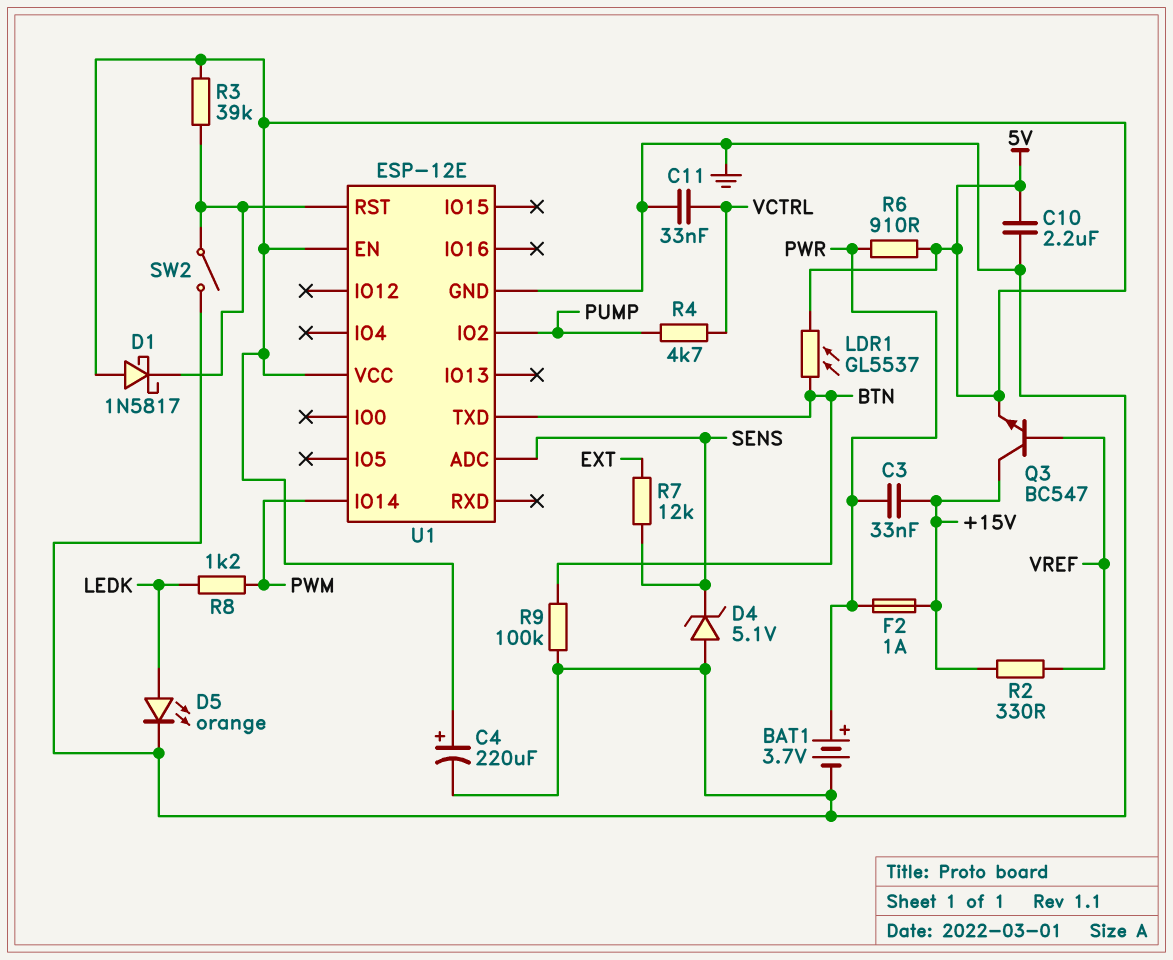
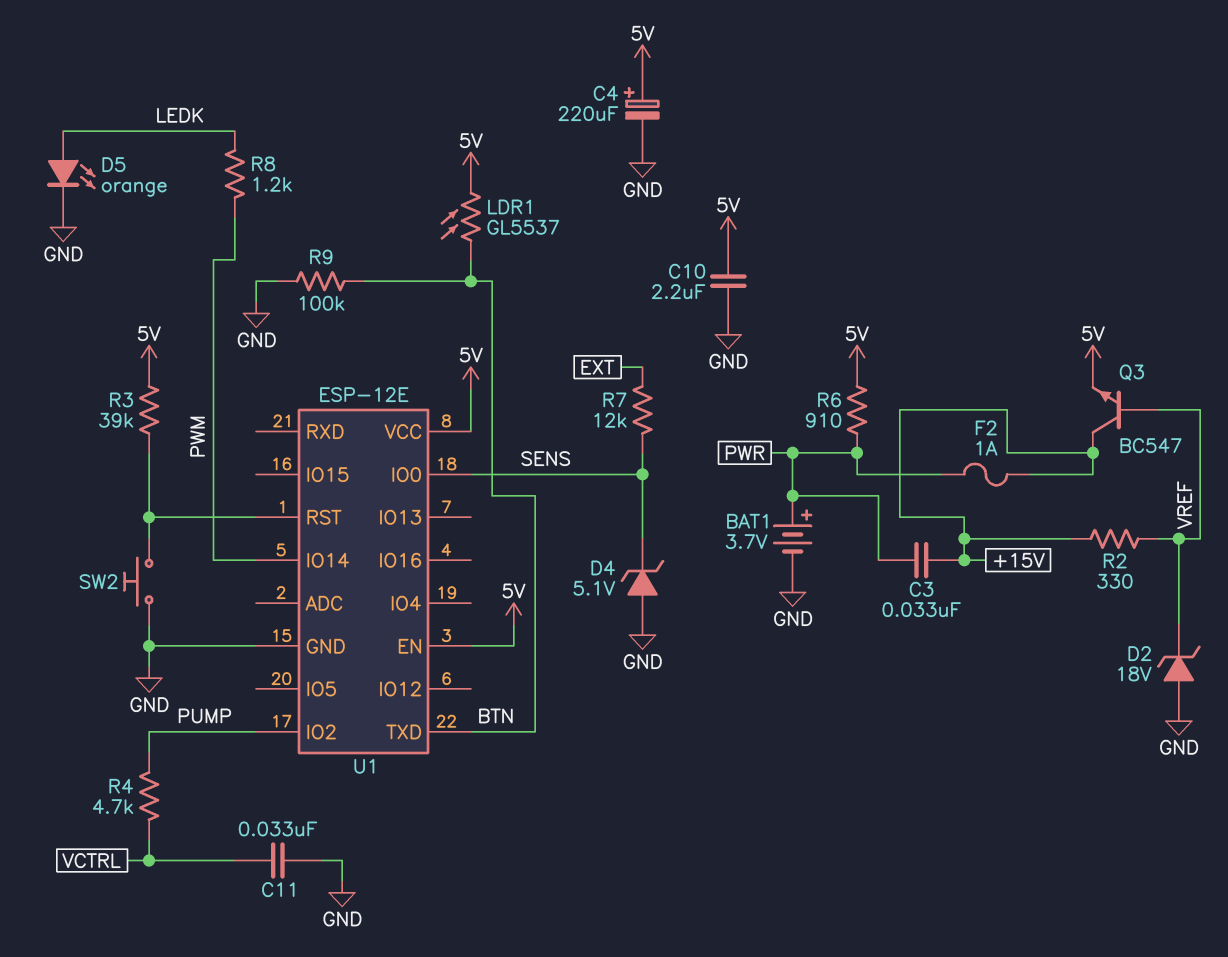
D1: schottky 1N5817 (A 5V, K U1/RST) -> none
D2: none -> zener 18V (A GND, K VREF)
SW2: switch (GND, U1/RST) -> button (GND, U1/RST)
U1 pin ADC: SENS -> none
U1 pin IO0: none -> SENS

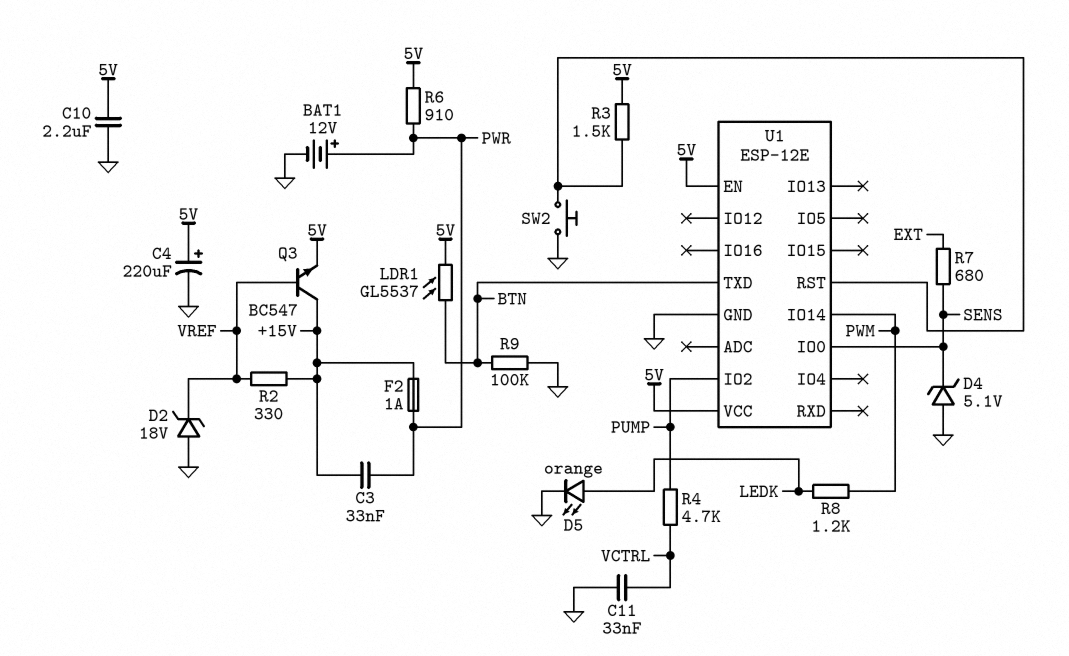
BAT1: 3.7V (plus PWR, minus GND) -> 12V (plus PWR, minus GND)
R3: 39k (5V, U1/RST) -> 1.5k (5V, U1/RST)
R7: 12k (EXT, SENS) -> 680 (EXT, SENS)

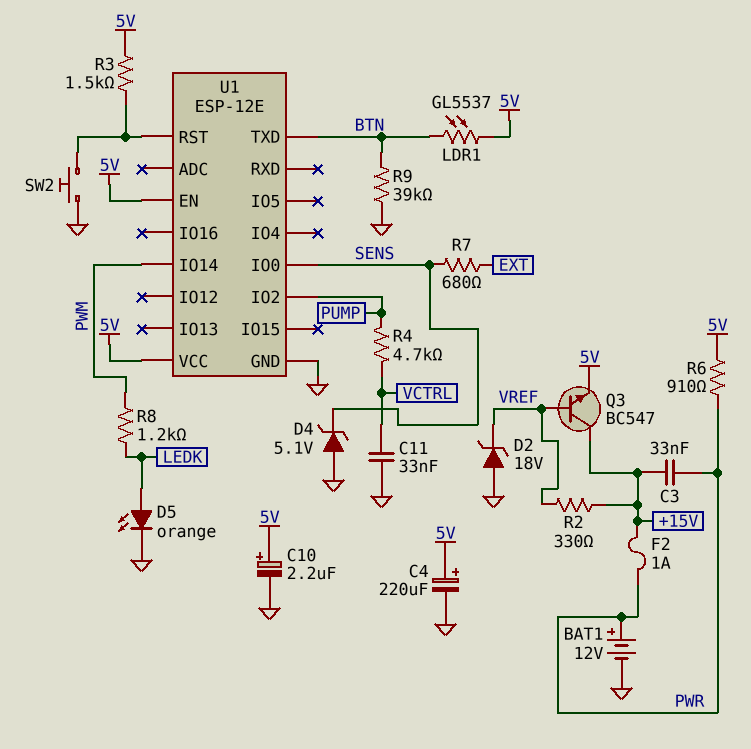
C10: 2.2uF (5V, GND) -> 2.2uF (plus 5V, minus GND)
R9: 100k (BTN, GND) -> 39k (BTN, GND)

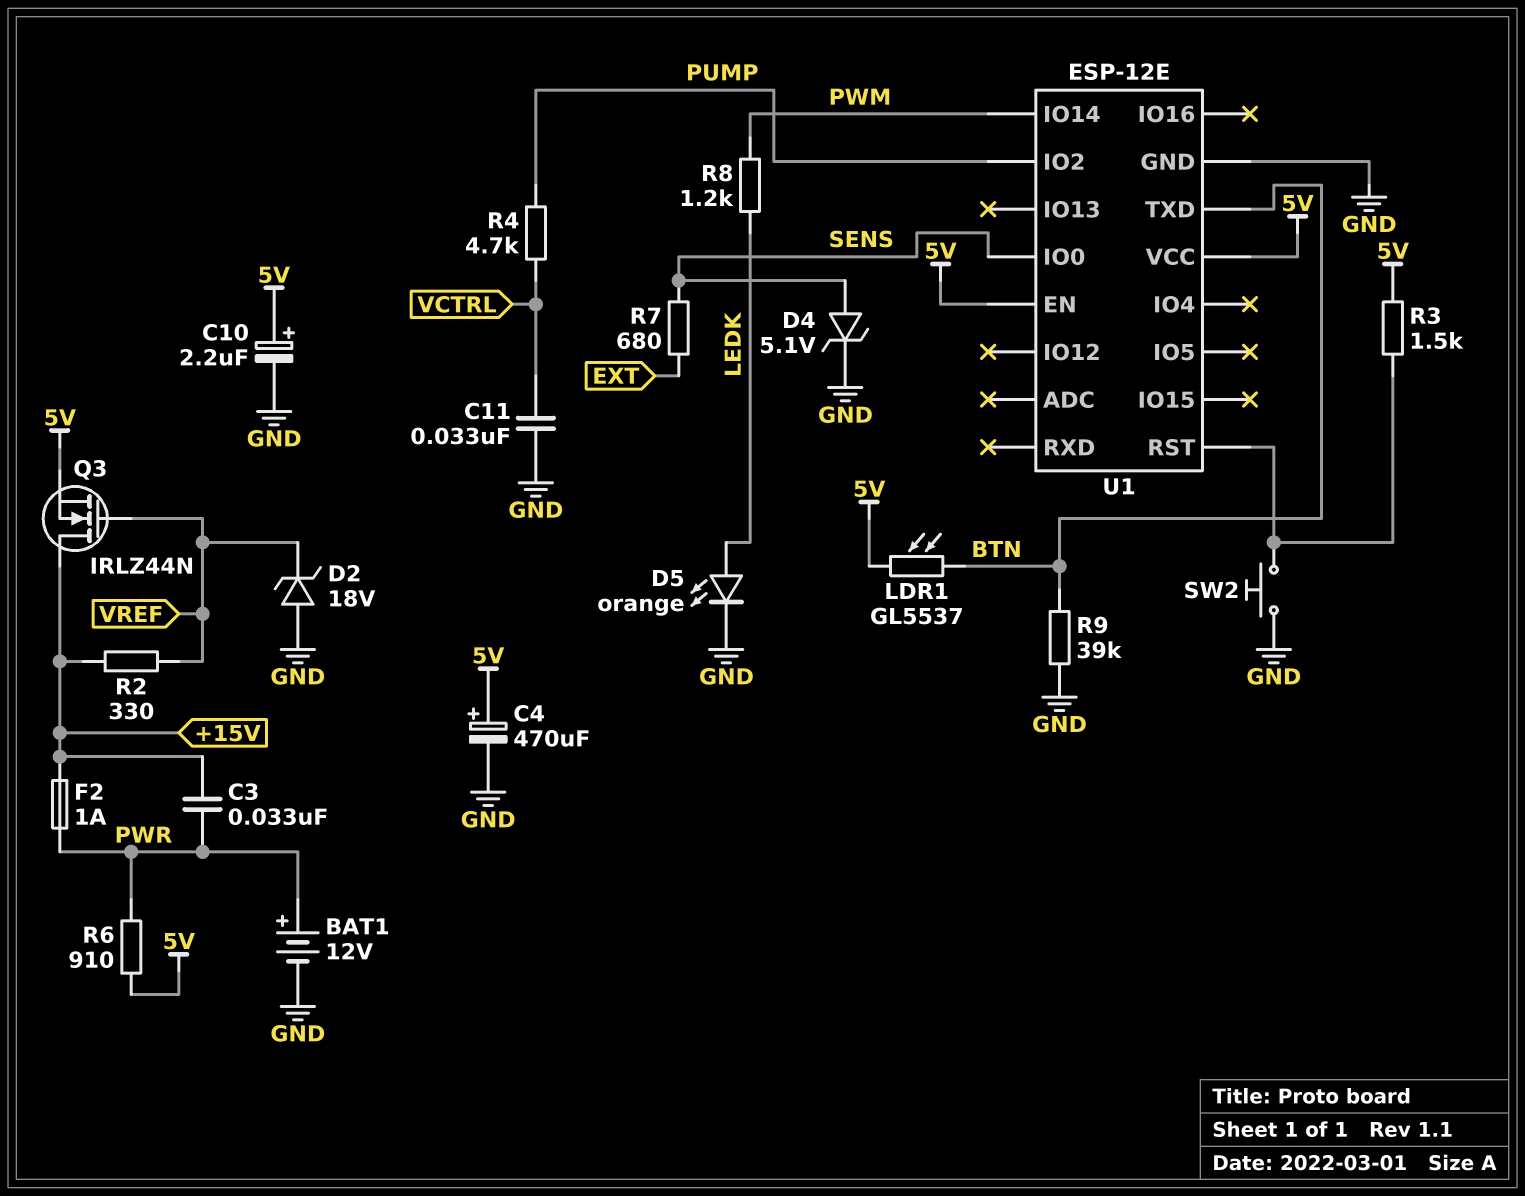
C4: 220uF (plus 5V, minus GND) -> 470uF (plus 5V, minus GND)
D4: zener 5.1V (A GND, K SENS) -> zener 5.1V (A SENS, K GND)
Q3: NPN BC547 (B VREF, C +15V, E 5V) -> NMOS IRLZ44N (G VREF, D +15V, S 5V)

